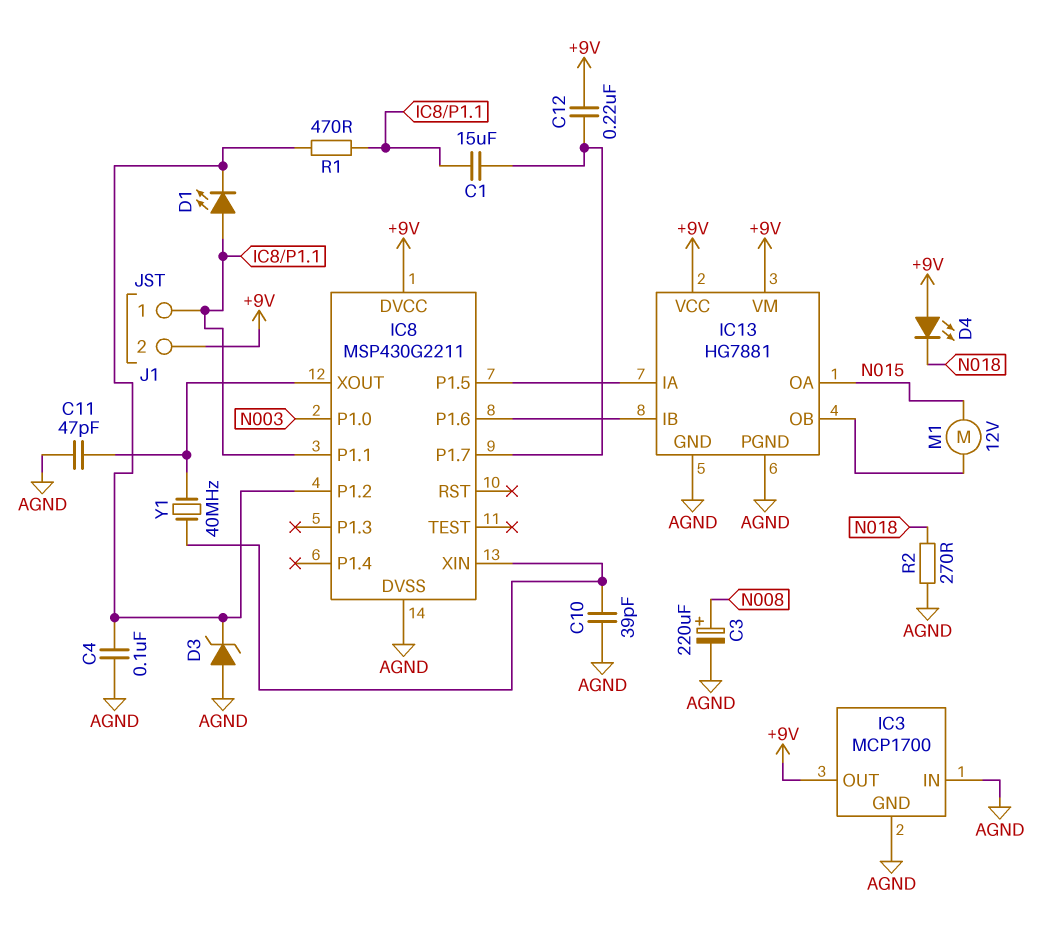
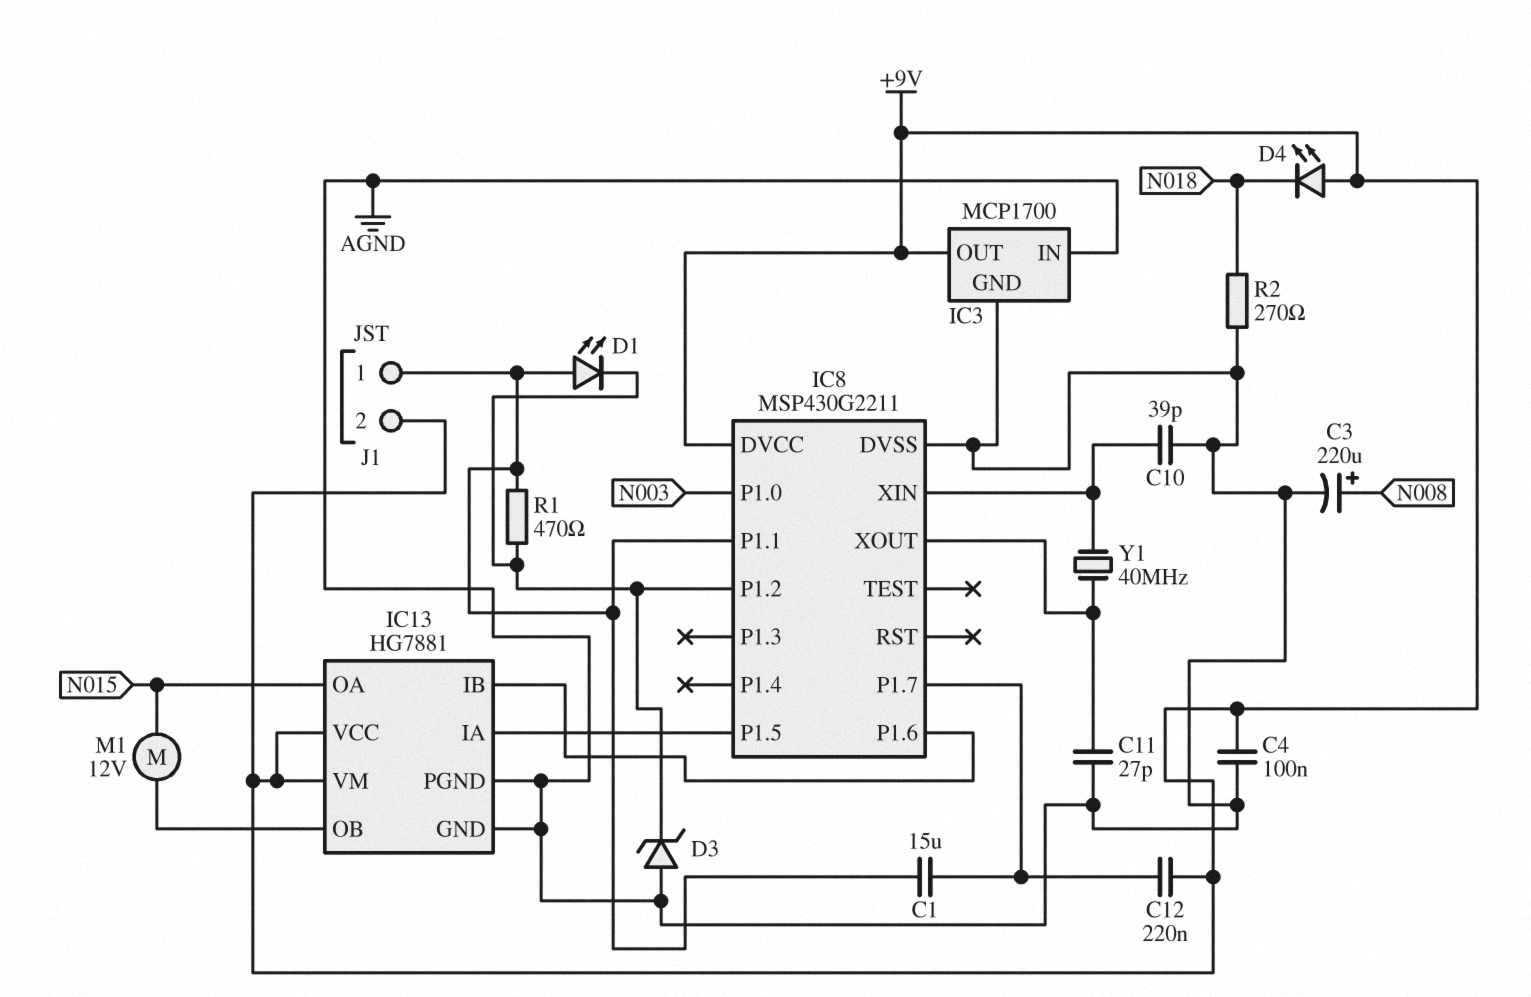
C4: 100nF (AGND, IC8/P1.2) -> 100nF (+9V, AGND)
C11: 47pF (AGND, IC8/XOUT) -> 27pF (AGND, IC8/XOUT)

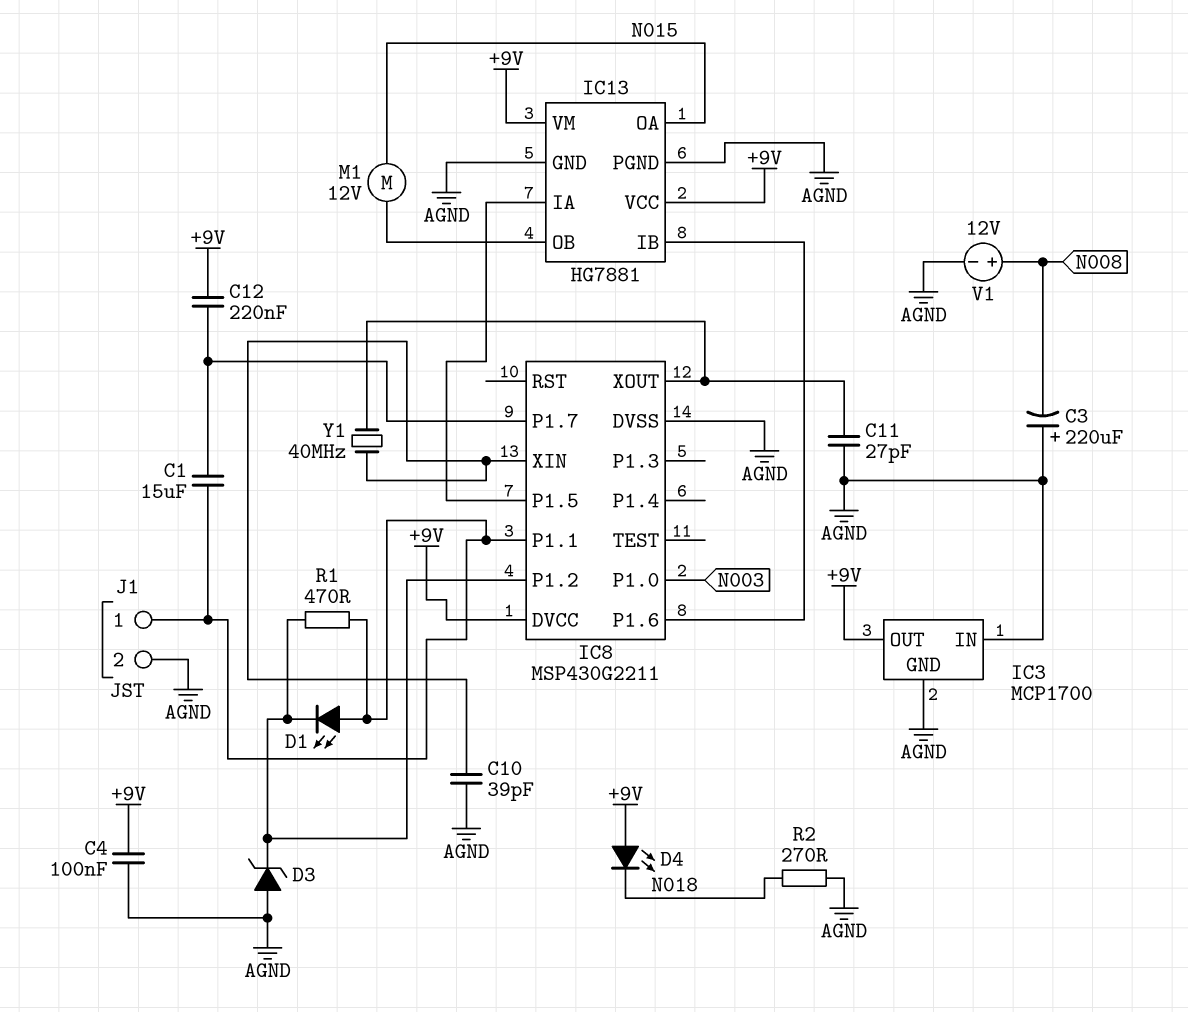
C3: 220uF (plus N008, minus AGND) -> 220uF (plus AGND, minus N008)
J1 pin 2: +9V -> AGND
V1: none -> 12V (plus N008, minus AGND)

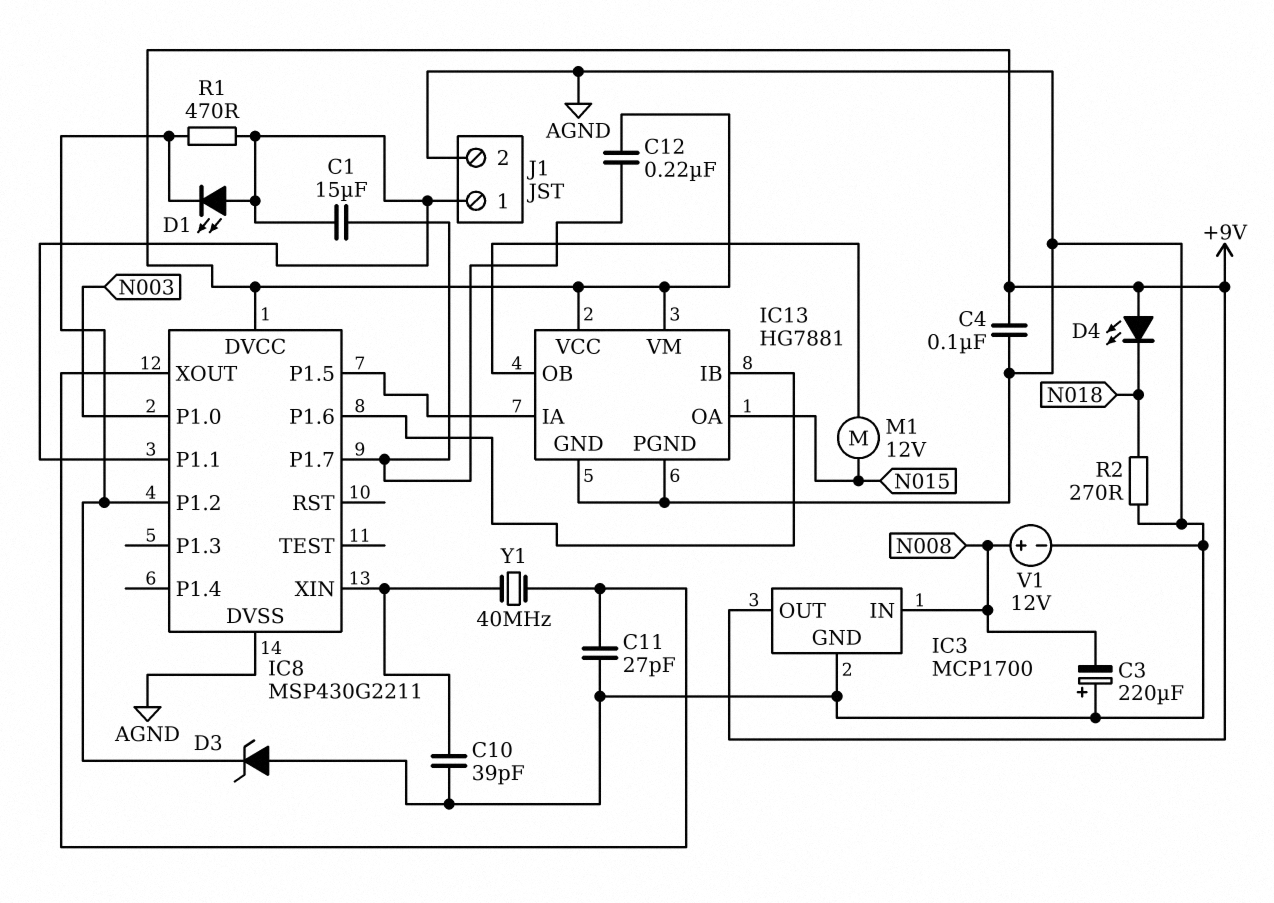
IC3 pin IN: AGND -> N008

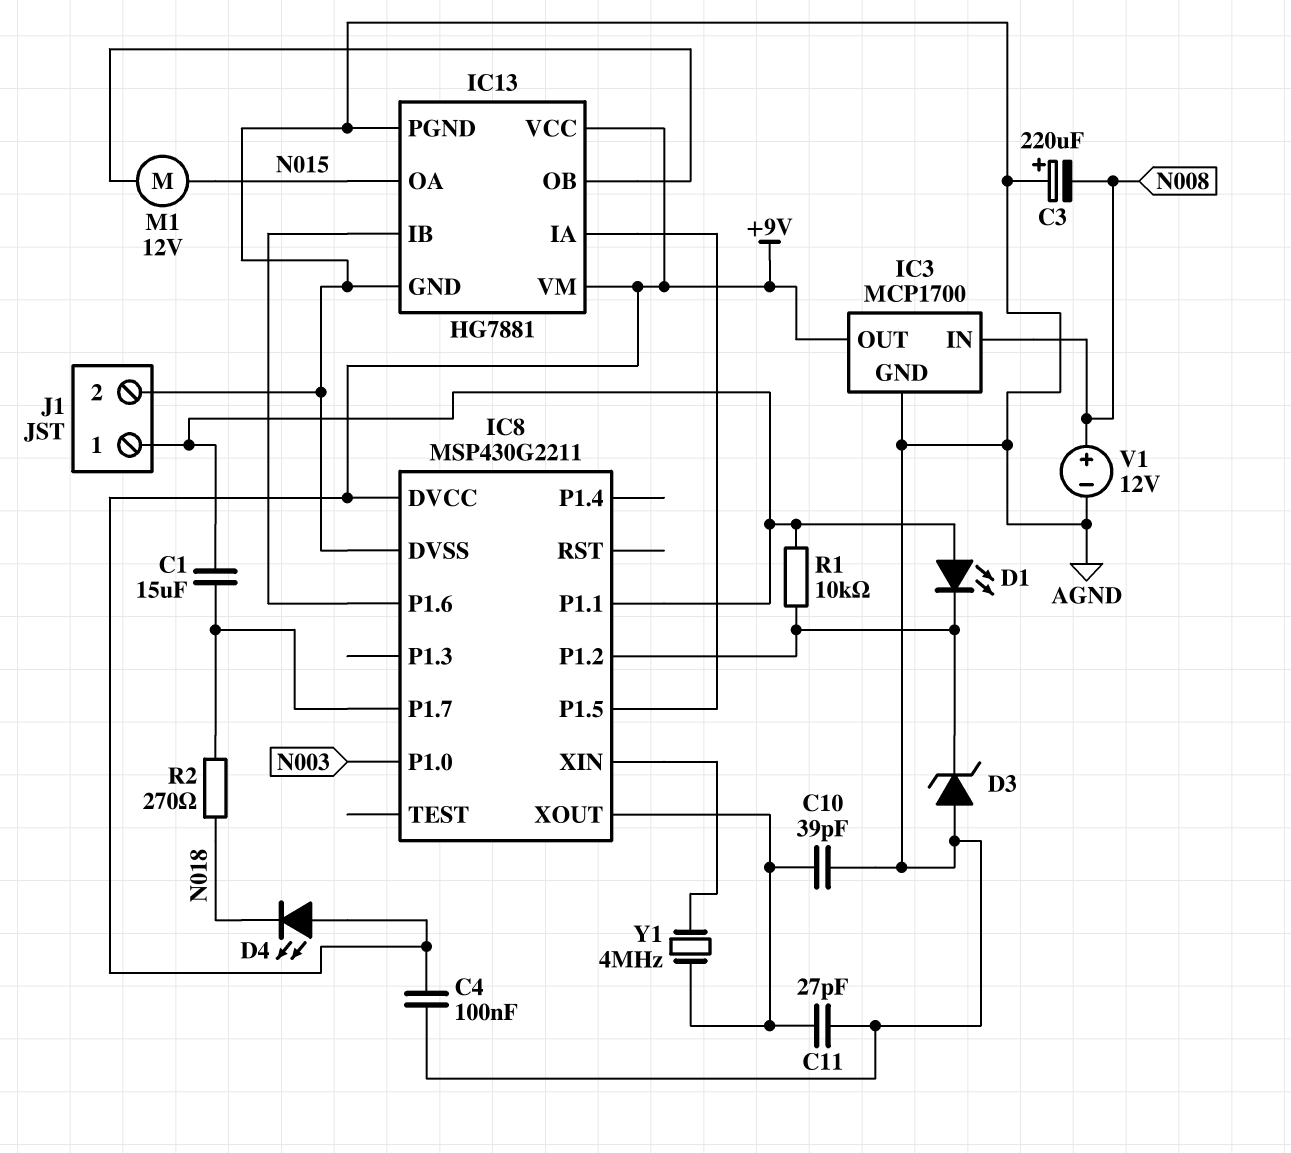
C10: 39pF (AGND, IC8/XIN) -> 39pF (AGND, IC8/XOUT)
C12: 220nF (+9V, IC8/P1.7) -> none
R1: 470 (IC8/P1.1, IC8/P1.2) -> 10k (IC8/P1.1, IC8/P1.2)
R2: 270 (AGND, N018) -> 270 (IC8/P1.7, N018)
Y1: 40MHz (IC8/XIN, IC8/XOUT) -> 4MHz (IC8/XIN, IC8/XOUT)

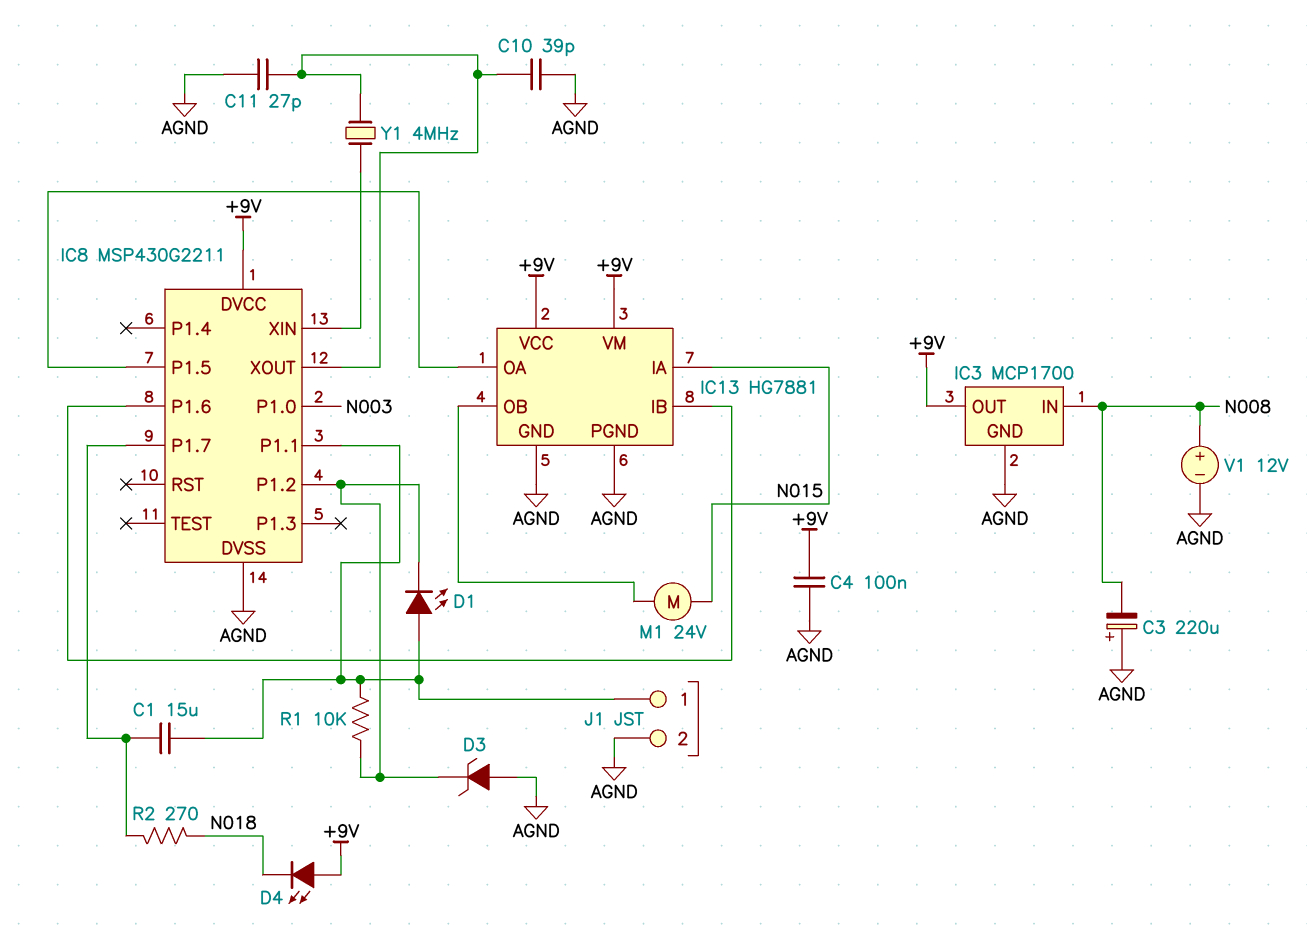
IC13 pin IA: IC8/P1.5 -> N015
IC13 pin OA: N015 -> IC8/P1.5
M1: motor 12V (IC13/OB, N015) -> motor 24V (IC13/OB, N015)

